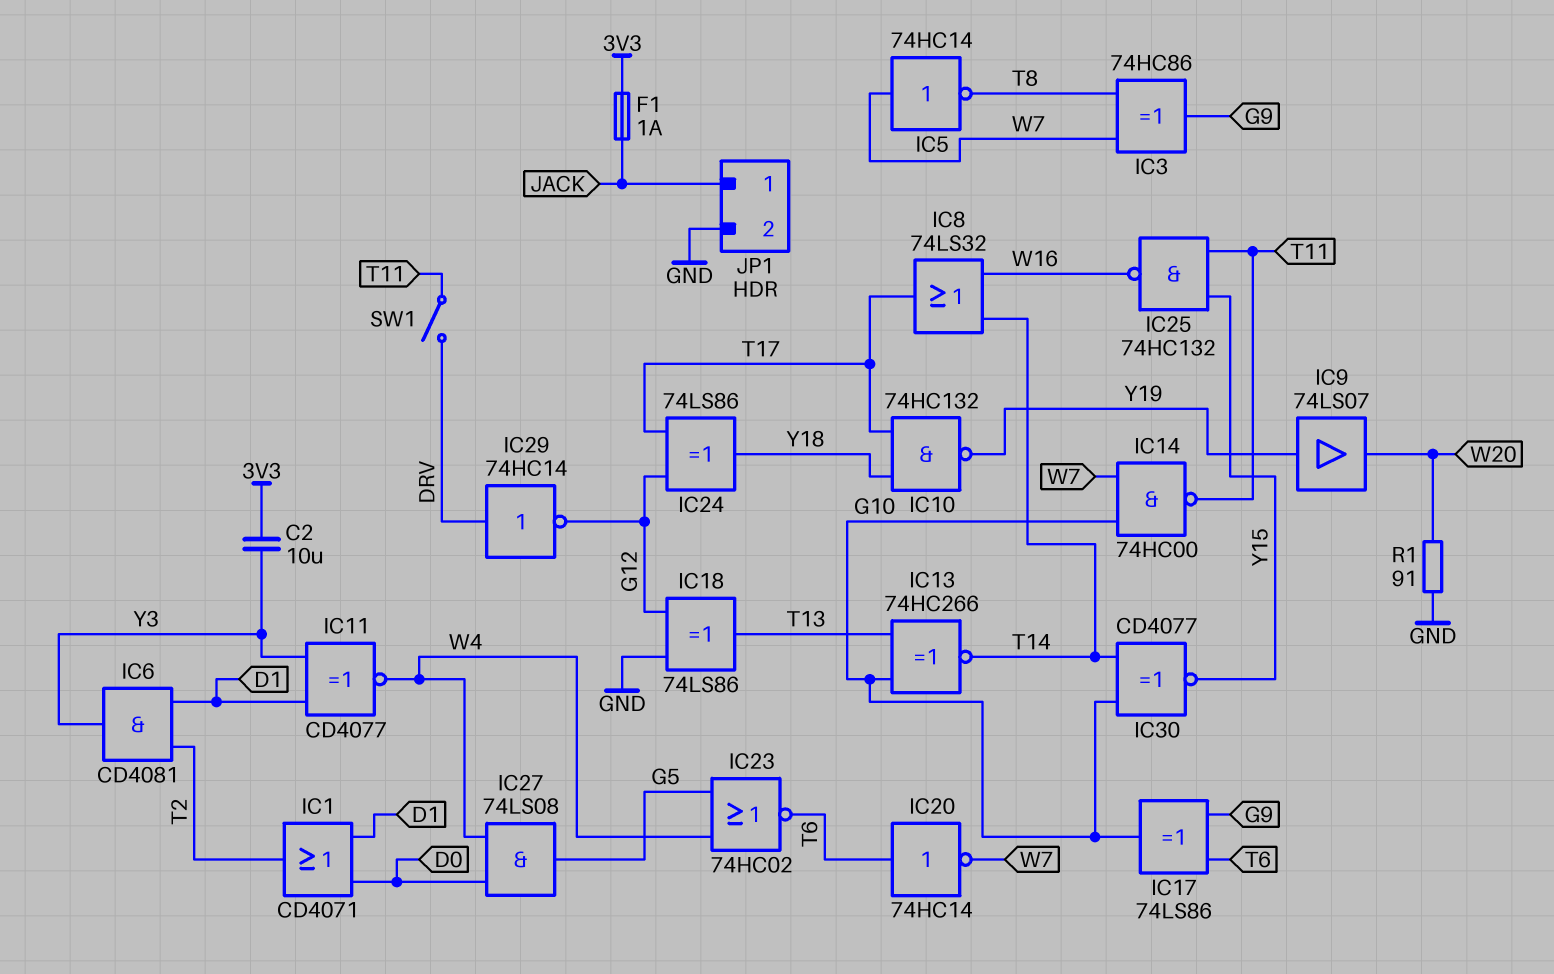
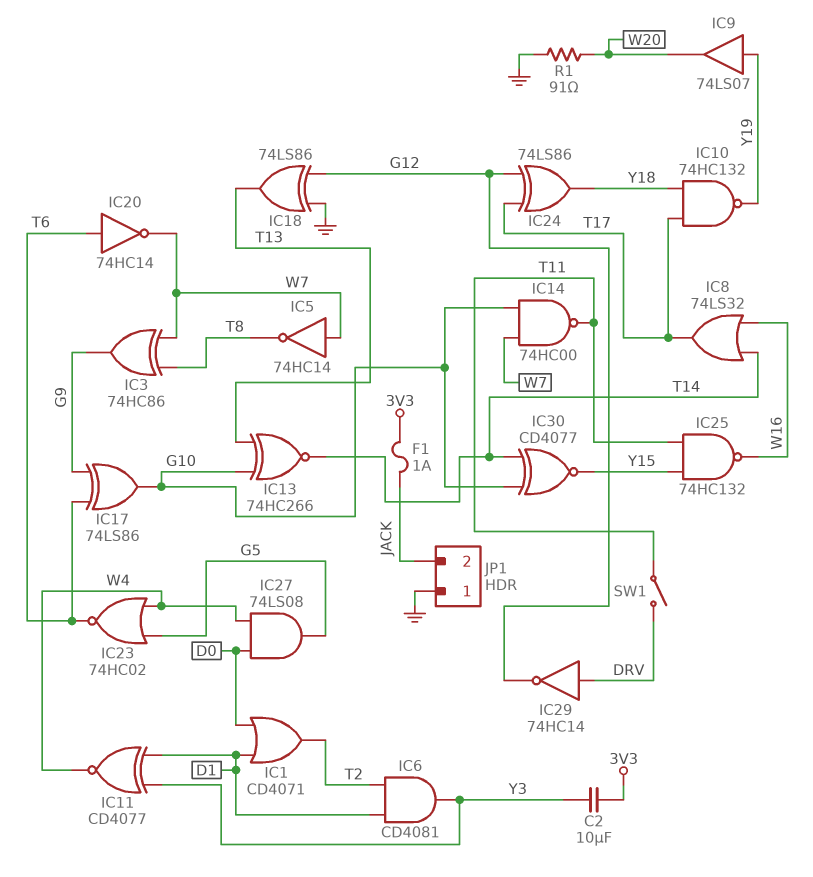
JP1 pin 1: JACK -> GND
JP1 pin 2: GND -> JACK

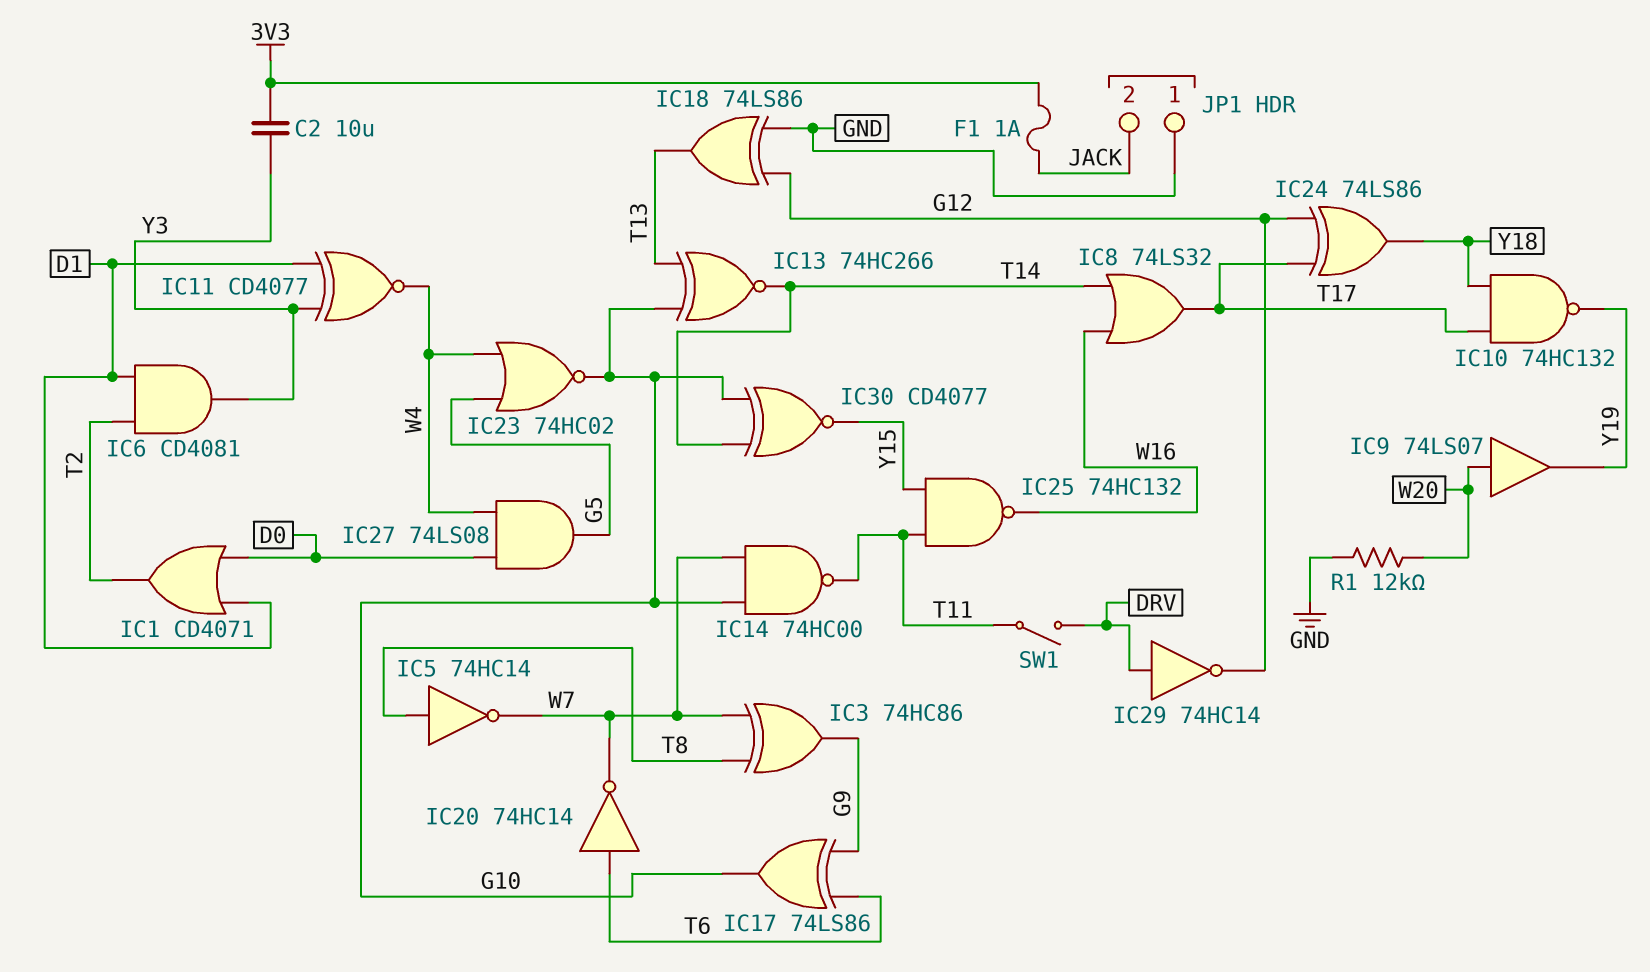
IC5: NOT 74HC14 (in W7, out T8) -> NOT 74HC14 (in T8, out W7)
IC9: buffer 74LS07 (in Y19, out W20) -> buffer 74LS07 (in W20, out Y19)
IC23: NOR 74HC02 (in G5, in W4, out T6) -> NOR 74HC02 (in G5, in W4, out G10)
R1: 91 (GND, W20) -> 12k (GND, W20)

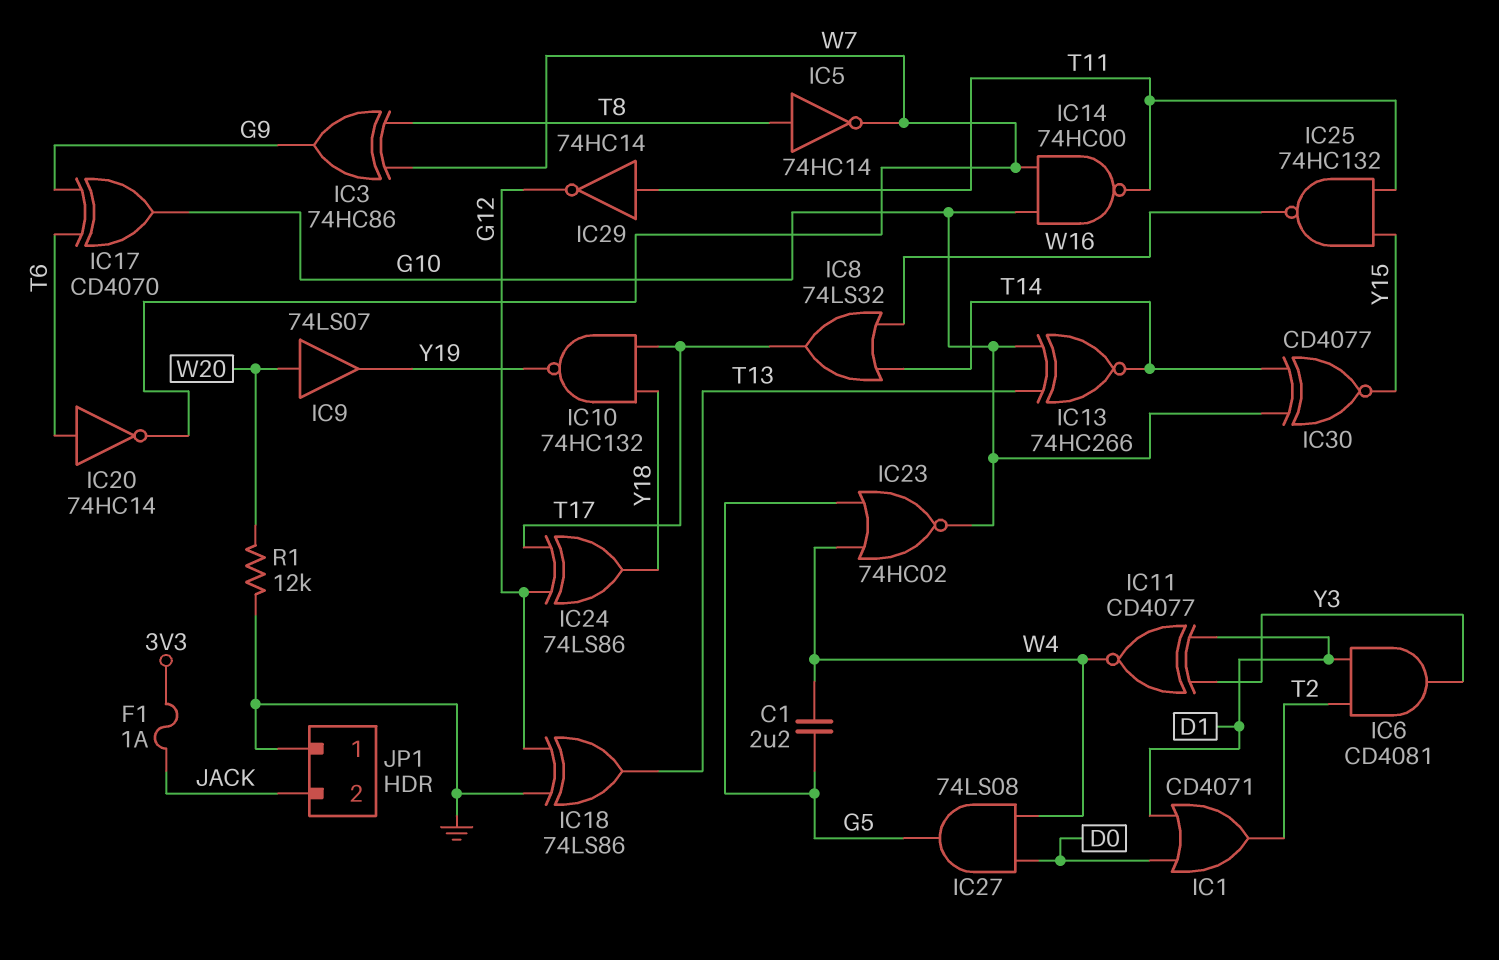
C1: none -> 2.2uF (G5, W4)
C2: 10uF (3V3, Y3) -> none
IC17: XOR 74LS86 (in G9, in T6, out G10) -> XOR CD4070 (in G9, in T6, out G10)
IC29: NOT 74HC14 (in DRV, out G12) -> NOT 74HC14 (in T11, out G12)
SW1: switch (DRV, T11) -> none

